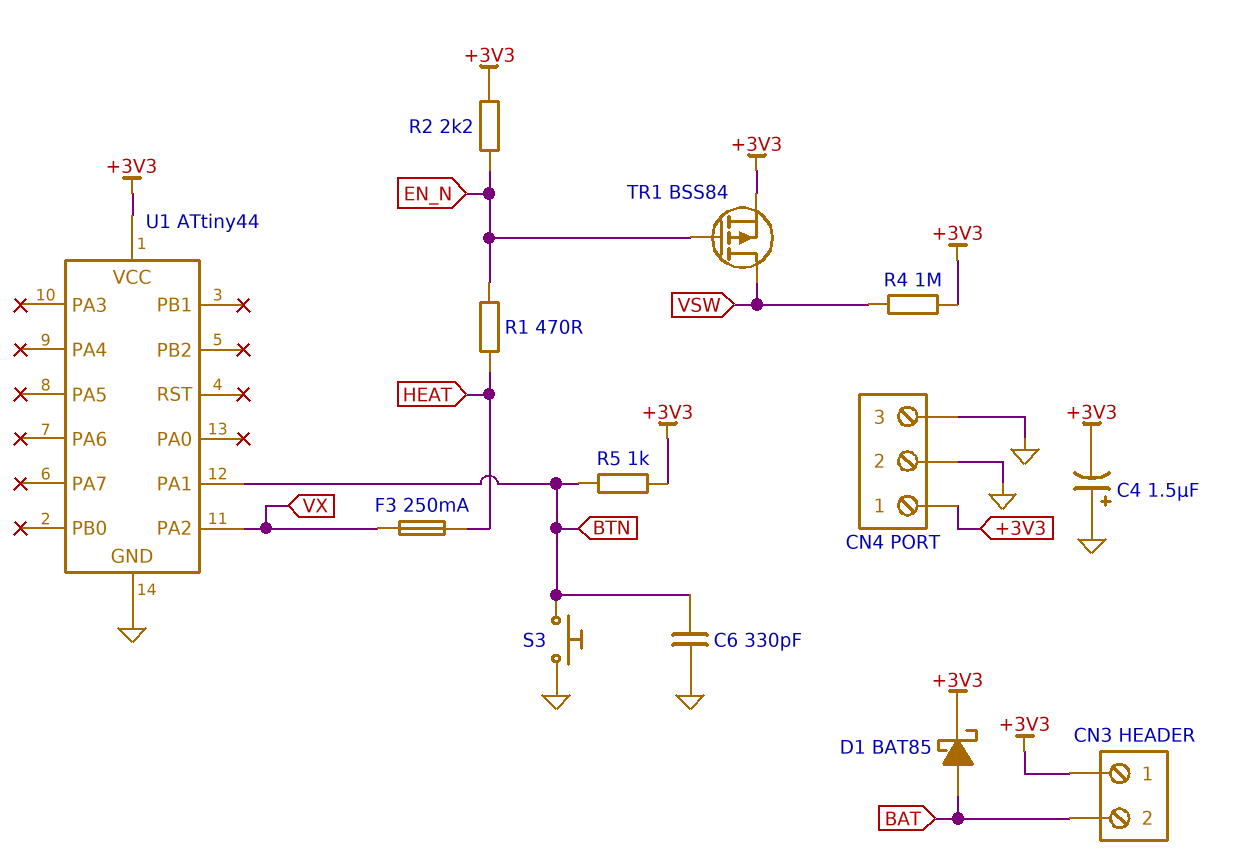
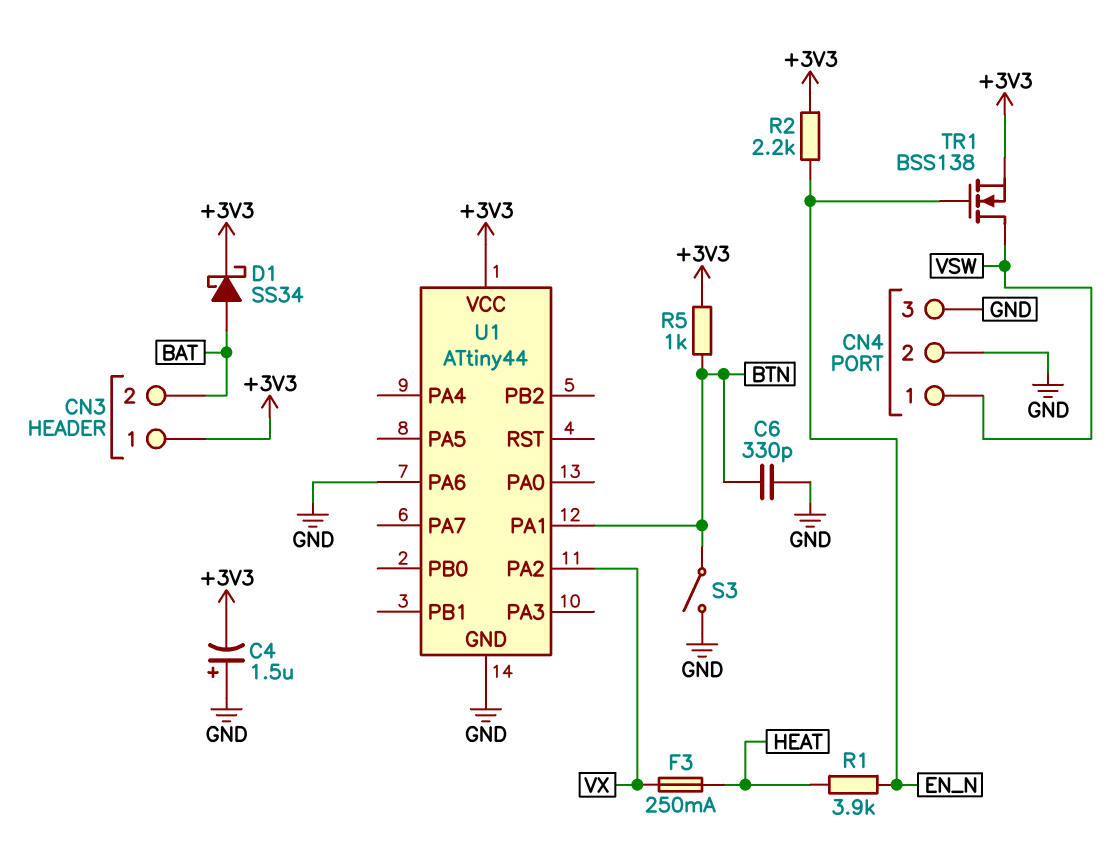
CN4 pin 1: +3V3 -> VSW
D1: schottky BAT85 (A BAT, K +3V3) -> schottky SS34 (A BAT, K +3V3)
R1: 470 (EN_N, HEAT) -> 3.9k (EN_N, HEAT)
R4: 1M (+3V3, VSW) -> none
S3: button (BTN, GND) -> switch (BTN, GND)
TR1: PMOS BSS84 (G EN_N, D VSW, S +3V3) -> NMOS BSS138 (G EN_N, D VSW, S +3V3)
U1 pin PA6: none -> GND

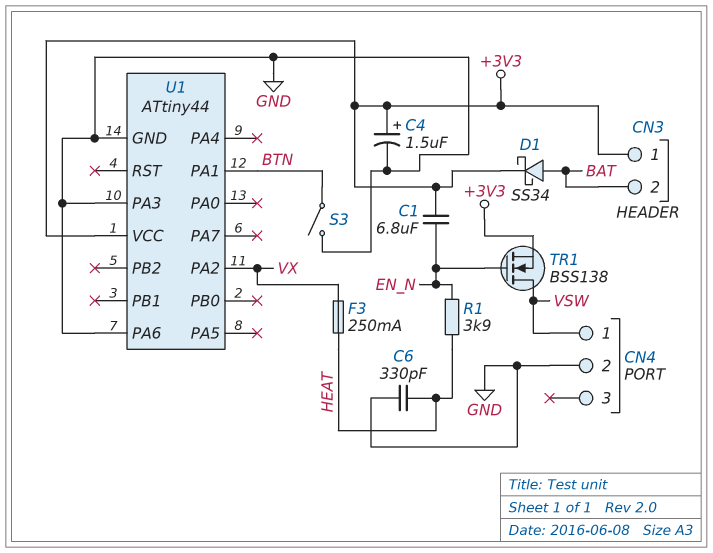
C1: none -> 6.8uF (+3V3, EN_N)
C4: 1.5uF (plus GND, minus +3V3) -> 1.5uF (plus +3V3, minus GND)
C6: 330pF (BTN, GND) -> 330pF (GND, HEAT)
CN4 pin 3: GND -> none
R2: 2.2k (+3V3, EN_N) -> none
R5: 1k (+3V3, BTN) -> none
U1 pin PA3: none -> GND

